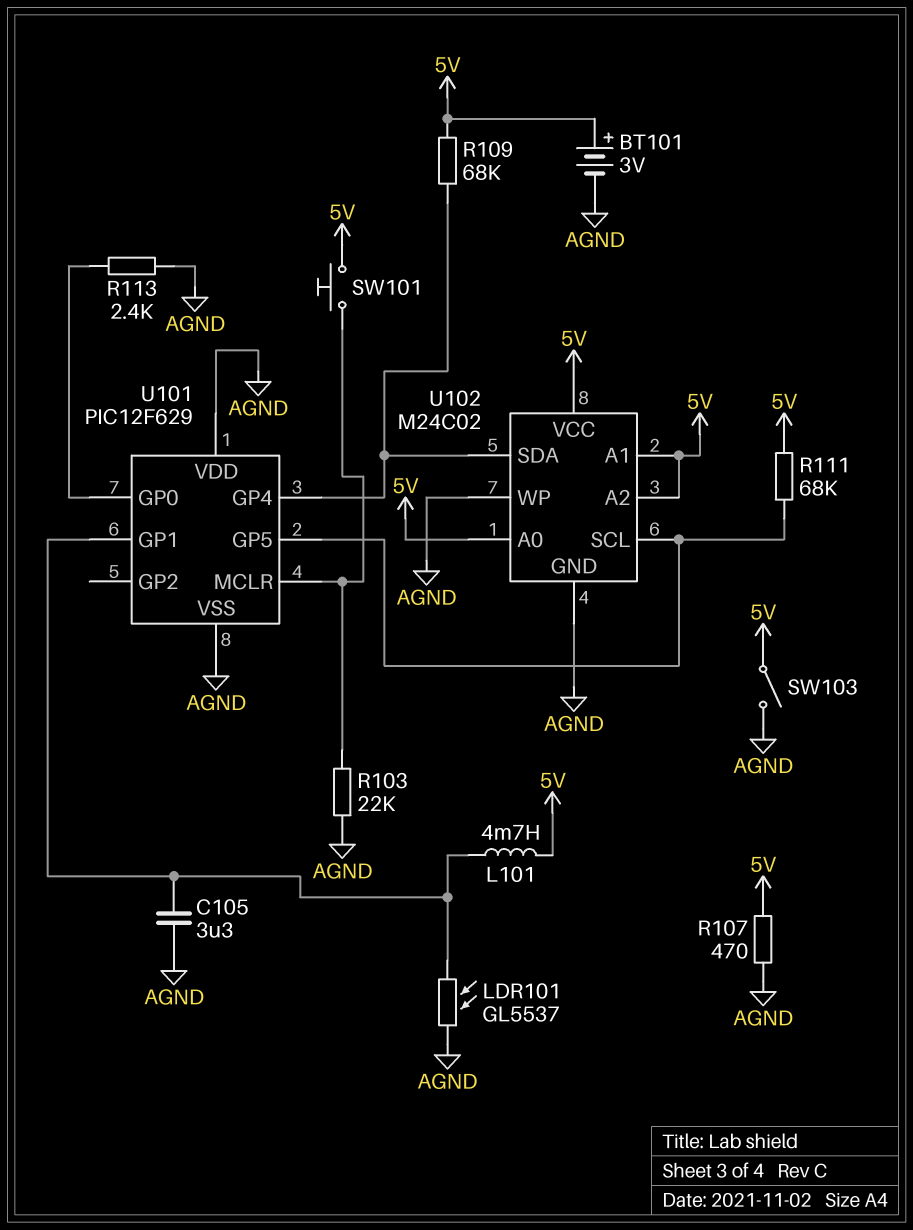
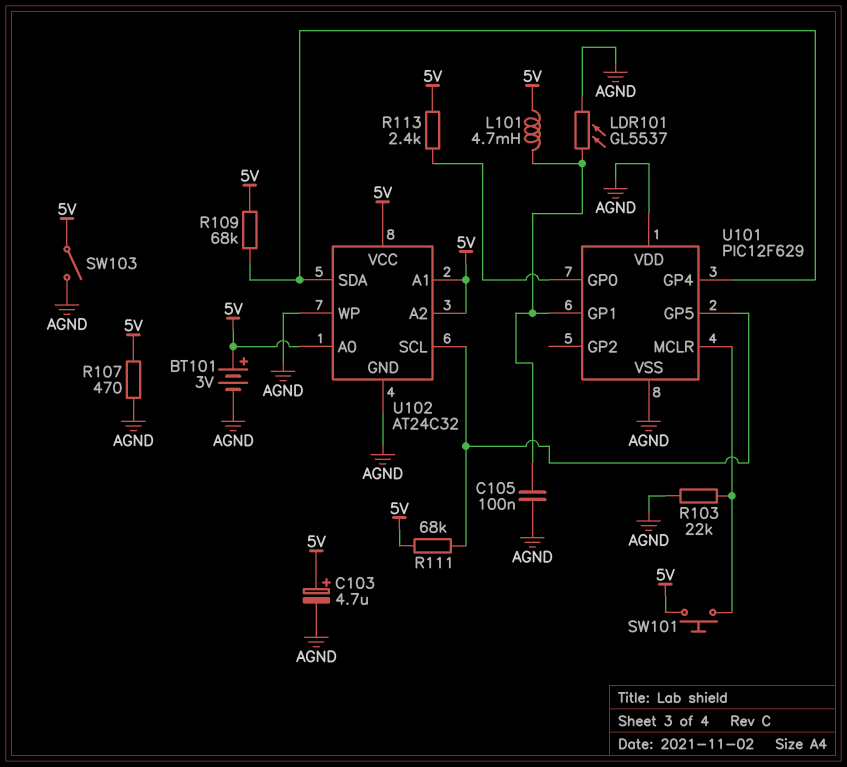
C103: none -> 4.7uF (plus 5V, minus AGND)
C105: 3.3uF (AGND, U101/GP1) -> 100nF (AGND, U101/GP1)
R113: 2.4k (AGND, U101/GP0) -> 2.4k (5V, U101/GP0)
U102: M24C02 -> AT24C32

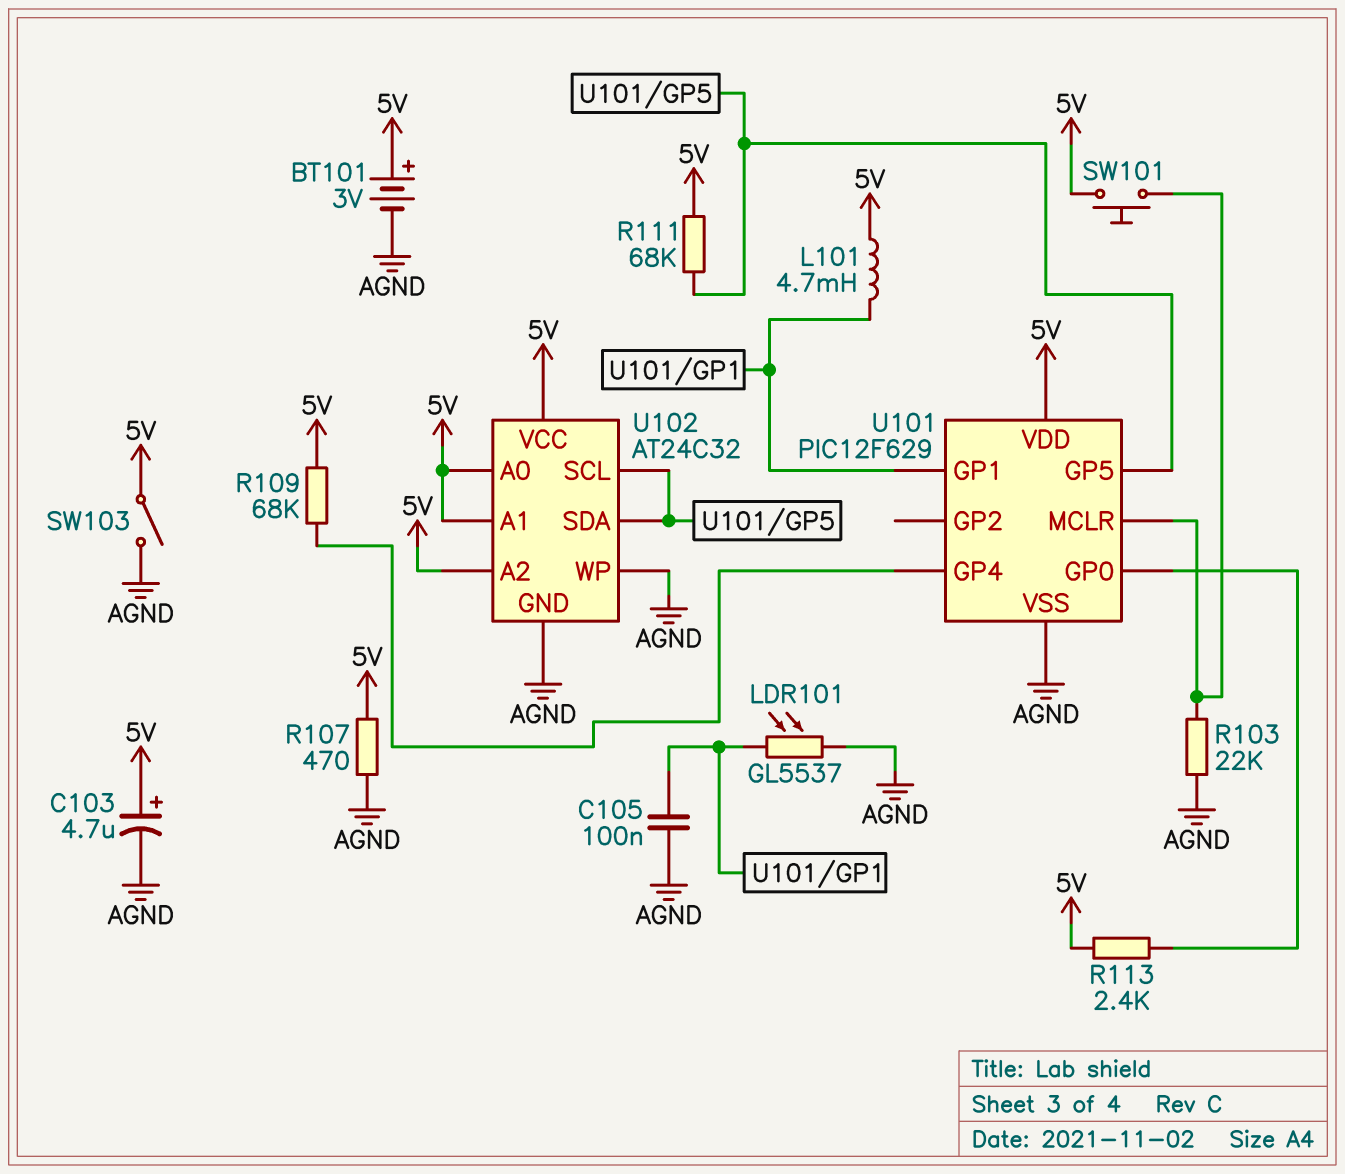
U101 pin VDD: AGND -> 5V
U102 pin SDA: U101/GP4 -> U101/GP5

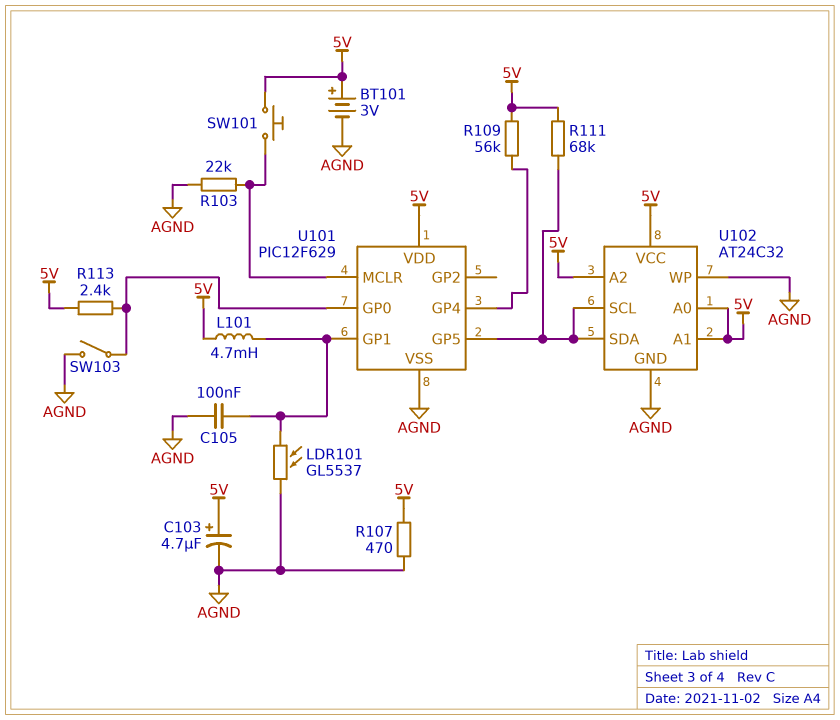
R109: 68k (5V, U101/GP4) -> 56k (5V, U101/GP4)
SW103: switch (5V, AGND) -> switch (AGND, U101/GP0)

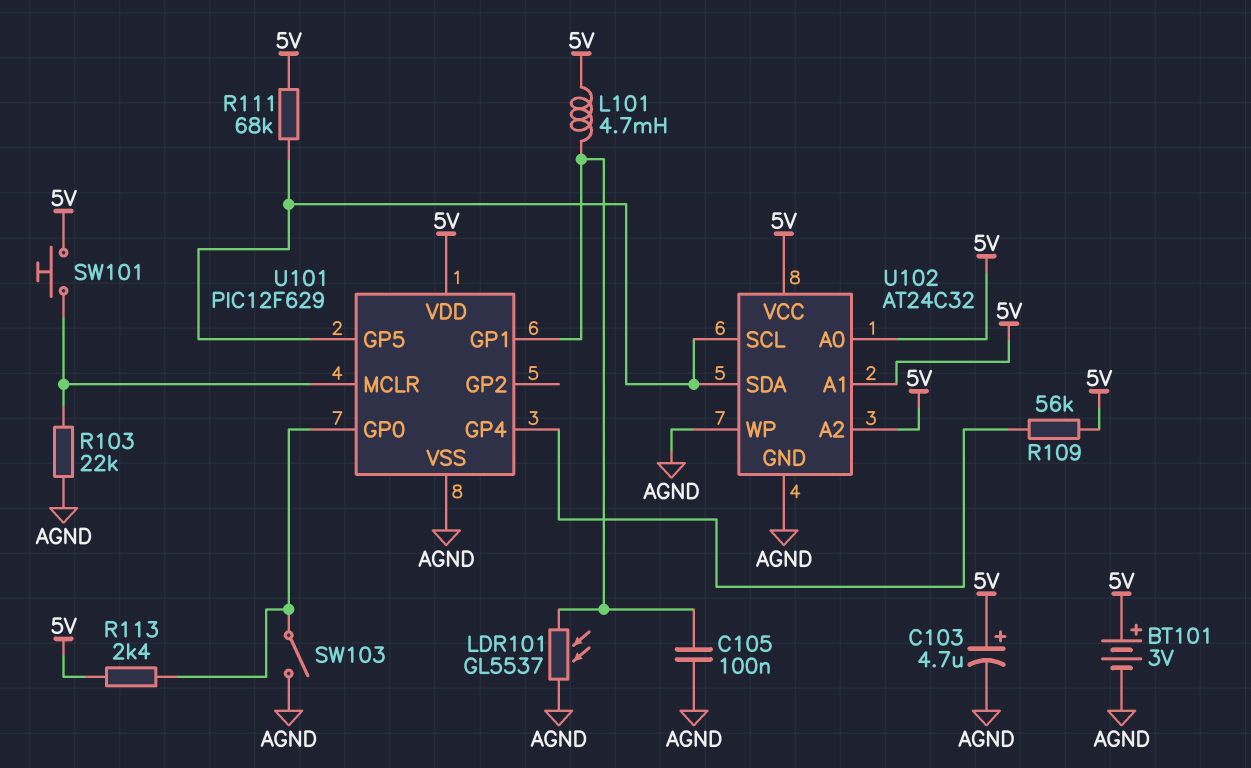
R107: 470 (5V, AGND) -> none

